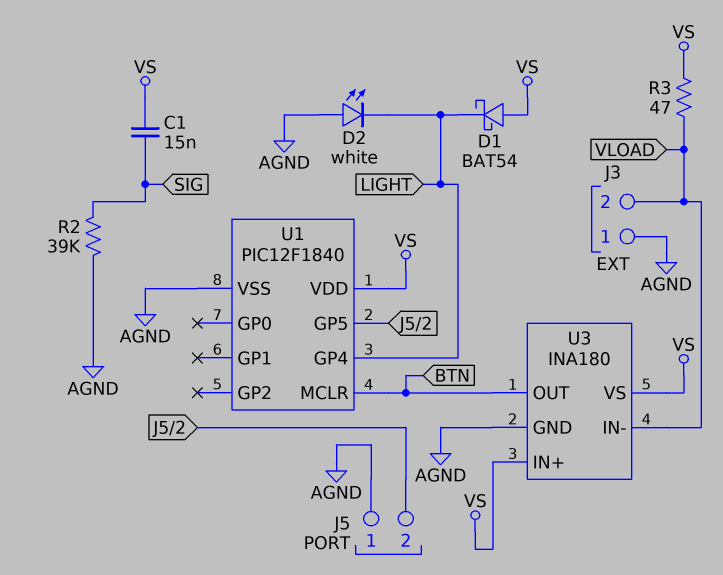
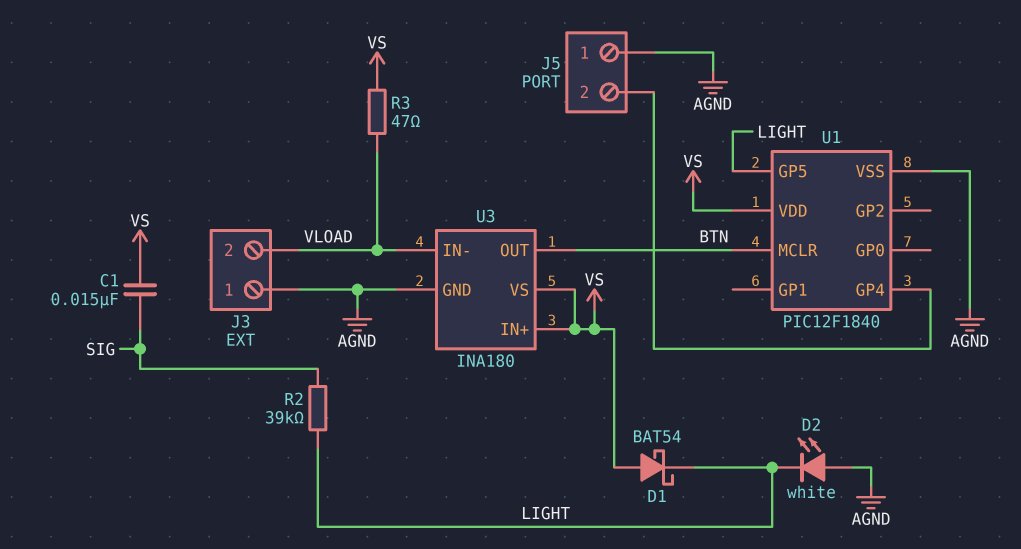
R2: 39k (AGND, SIG) -> 39k (LIGHT, SIG)
U1 pin GP4: LIGHT -> J5/2
U1 pin GP5: J5/2 -> LIGHT

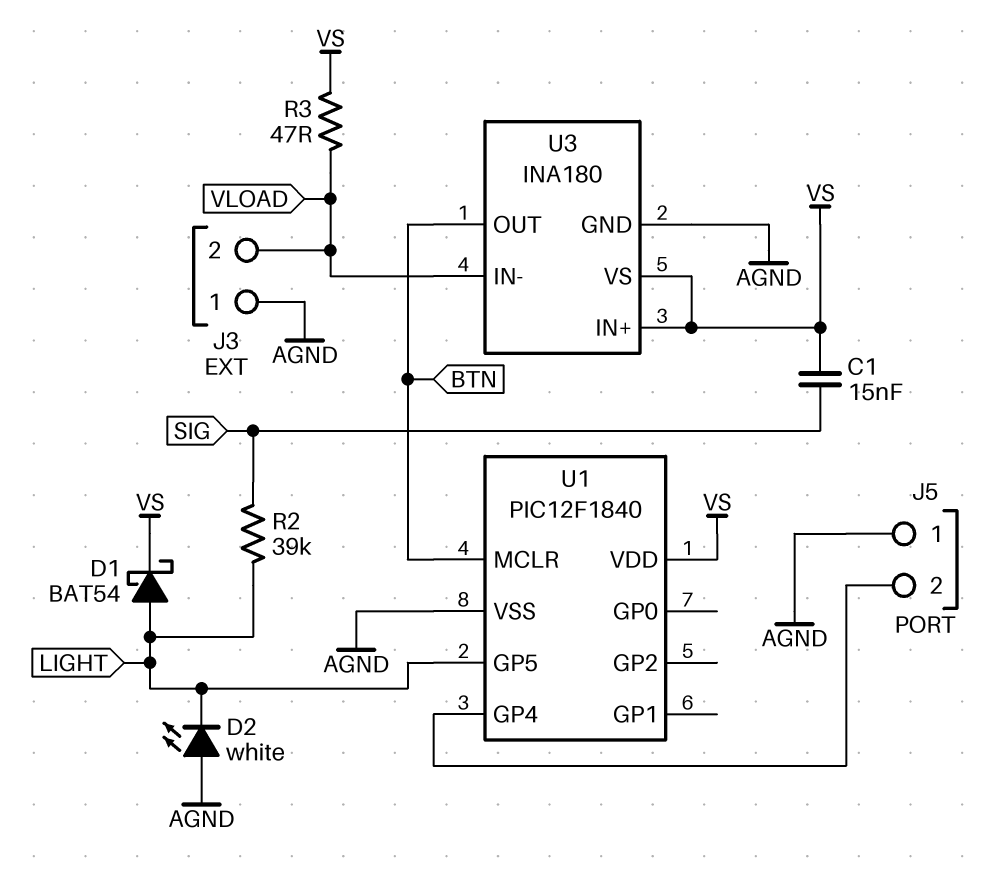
D1: schottky BAT54 (A VS, K LIGHT) -> schottky BAT54 (A LIGHT, K VS)

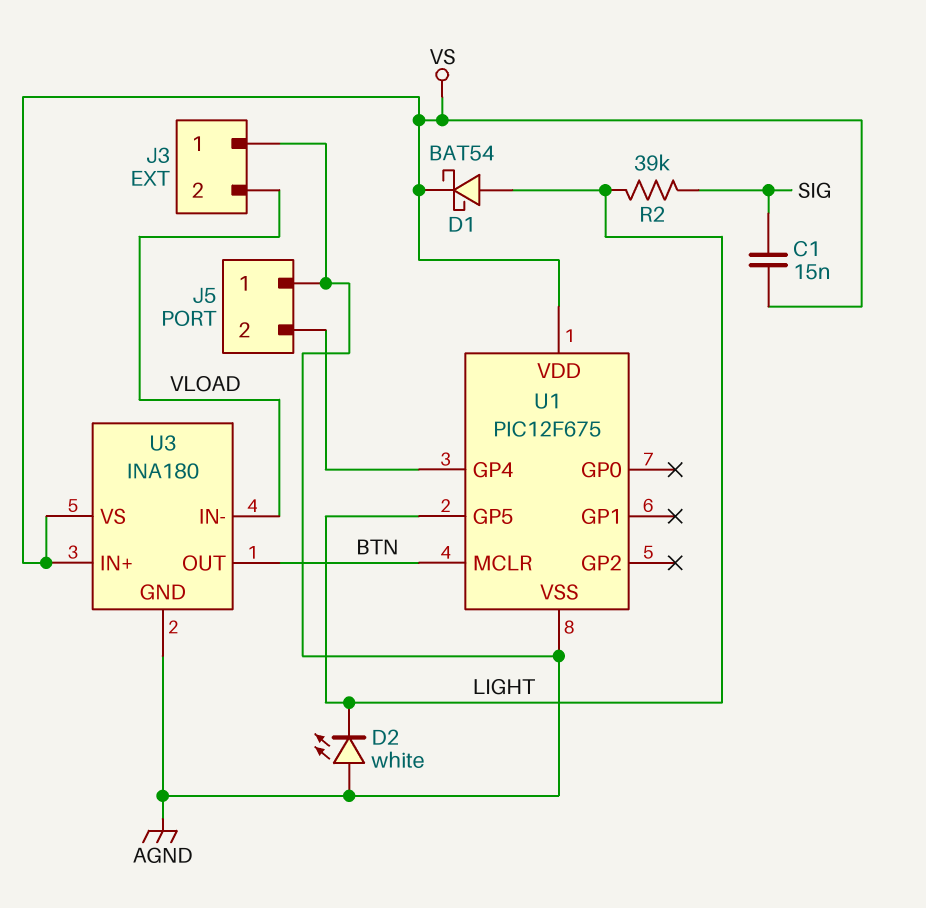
R3: 47 (VLOAD, VS) -> none
U1: PIC12F1840 -> PIC12F675

